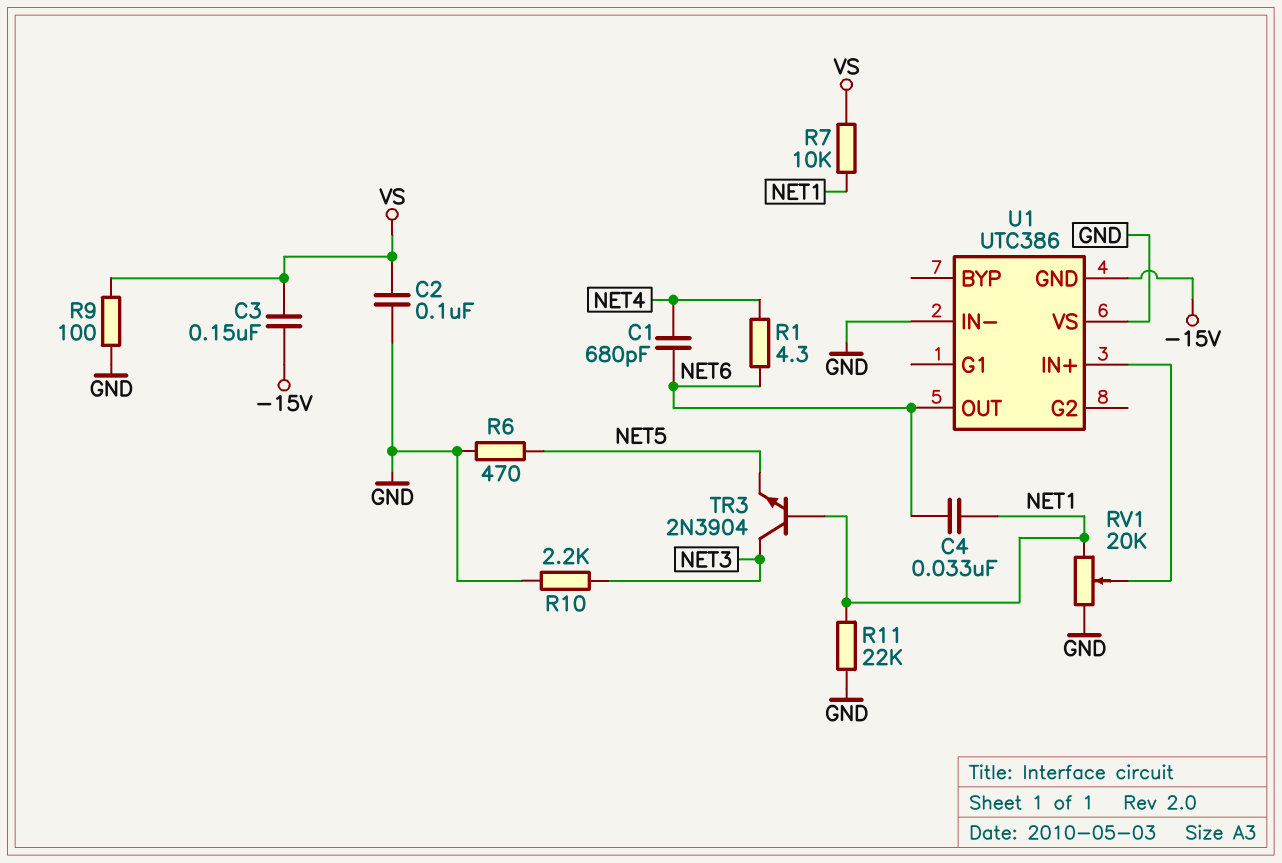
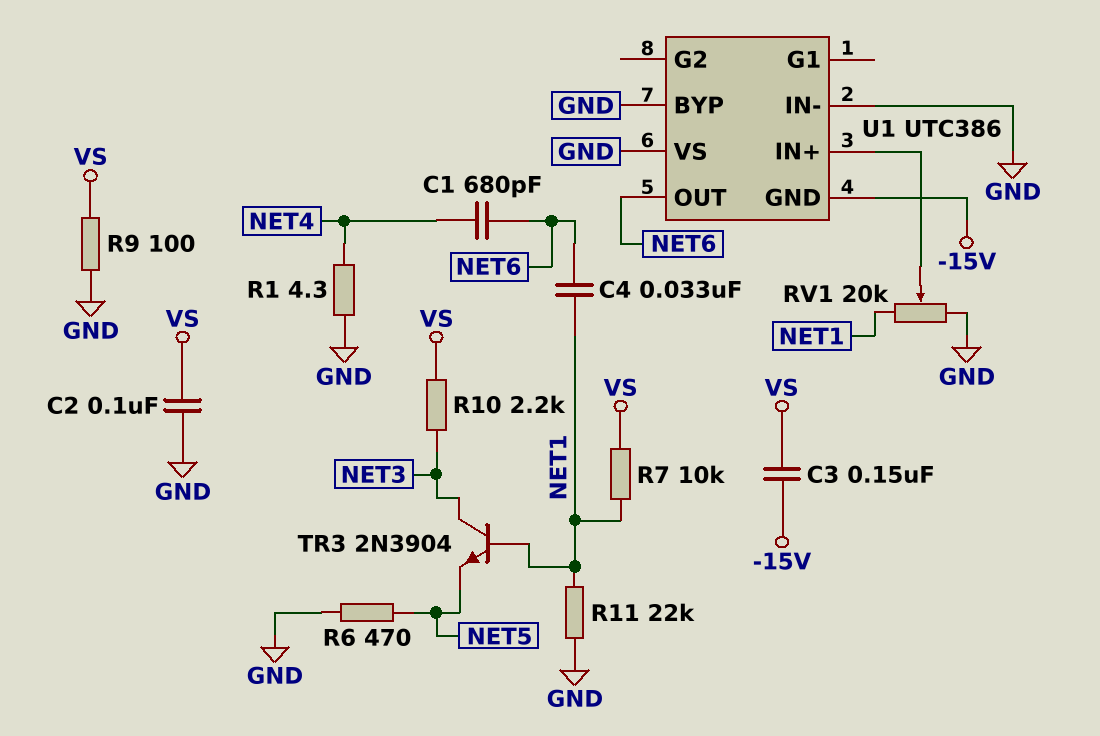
R1: 4.3 (NET4, NET6) -> 4.3 (GND, NET4)
R10: 2.2k (GND, NET3) -> 2.2k (NET3, VS)
U1 pin BYP: none -> GND

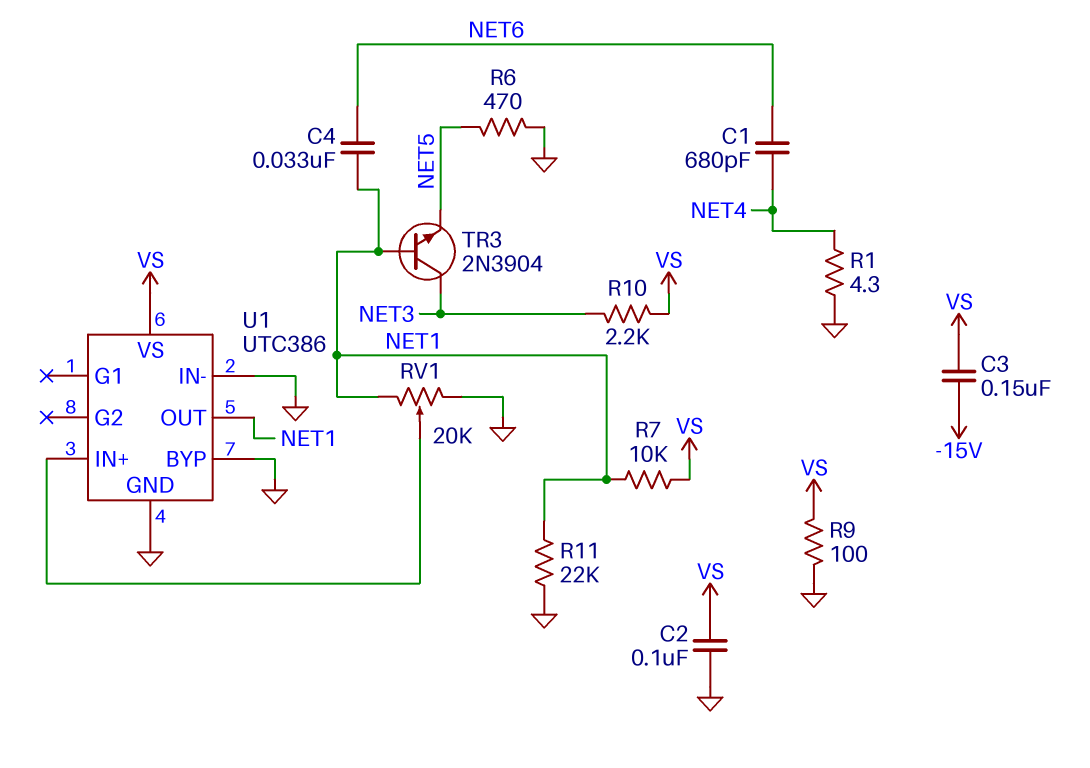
U1 pin GND: -15V -> GND
U1 pin OUT: NET6 -> NET1
U1 pin VS: GND -> VS

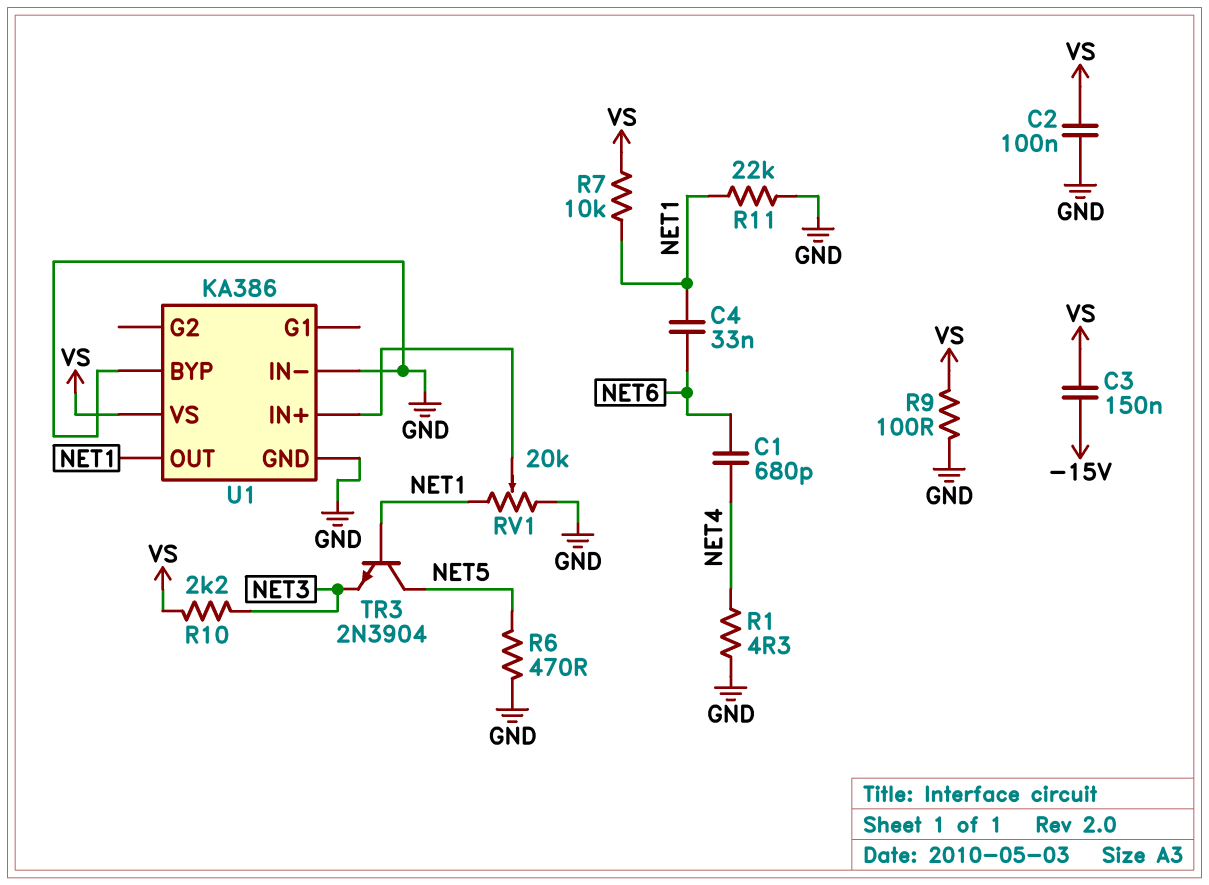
TR3: NPN 2N3904 (B NET1, C NET3, E NET5) -> NPN 2N3904 (B NET1, C NET5, E NET3)
U1: UTC386 -> KA386

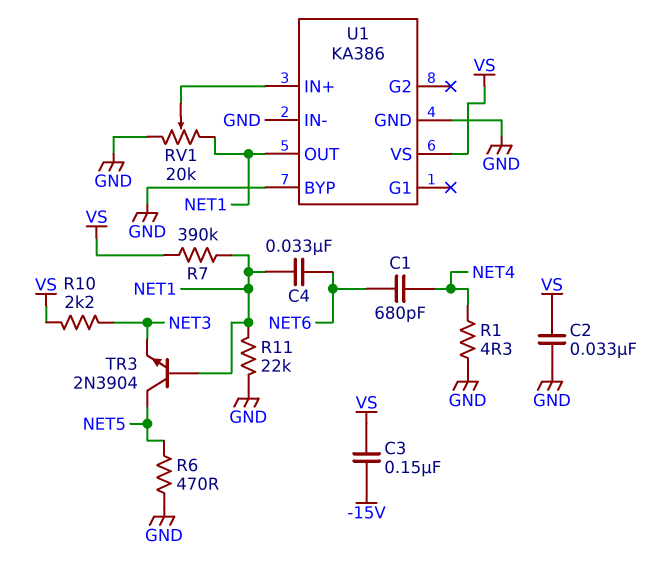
C2: 100nF (GND, VS) -> 33nF (GND, VS)
R7: 10k (NET1, VS) -> 390k (NET1, VS)
R9: 100 (GND, VS) -> none

